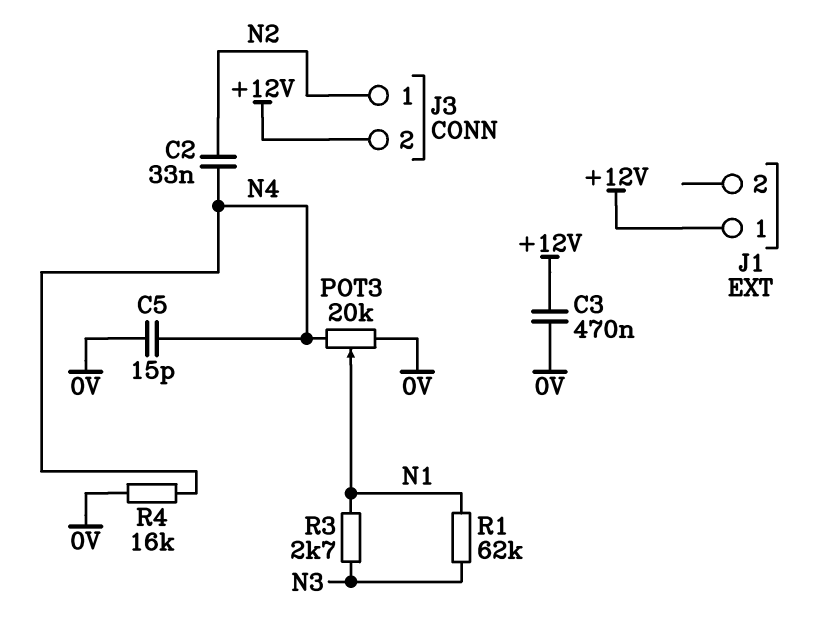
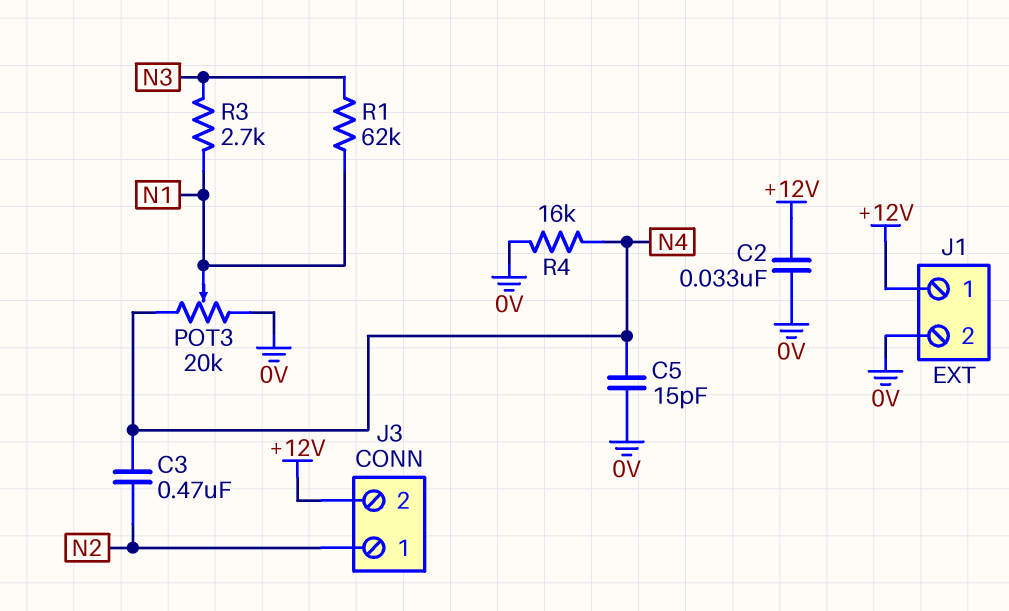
C2: 33nF (N2, N4) -> 33nF (+12V, 0V)
C3: 470nF (+12V, 0V) -> 470nF (N2, N4)
J1 pin 2: none -> 0V

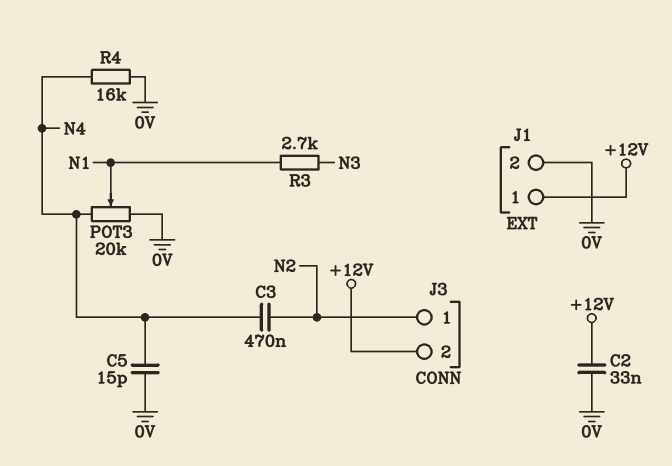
R1: 62k (N1, N3) -> none

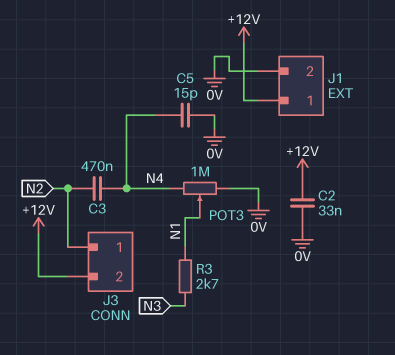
POT3: 20k (0V, N4, wiper N1) -> 1M (0V, N4, wiper N1)
R4: 16k (0V, N4) -> none

